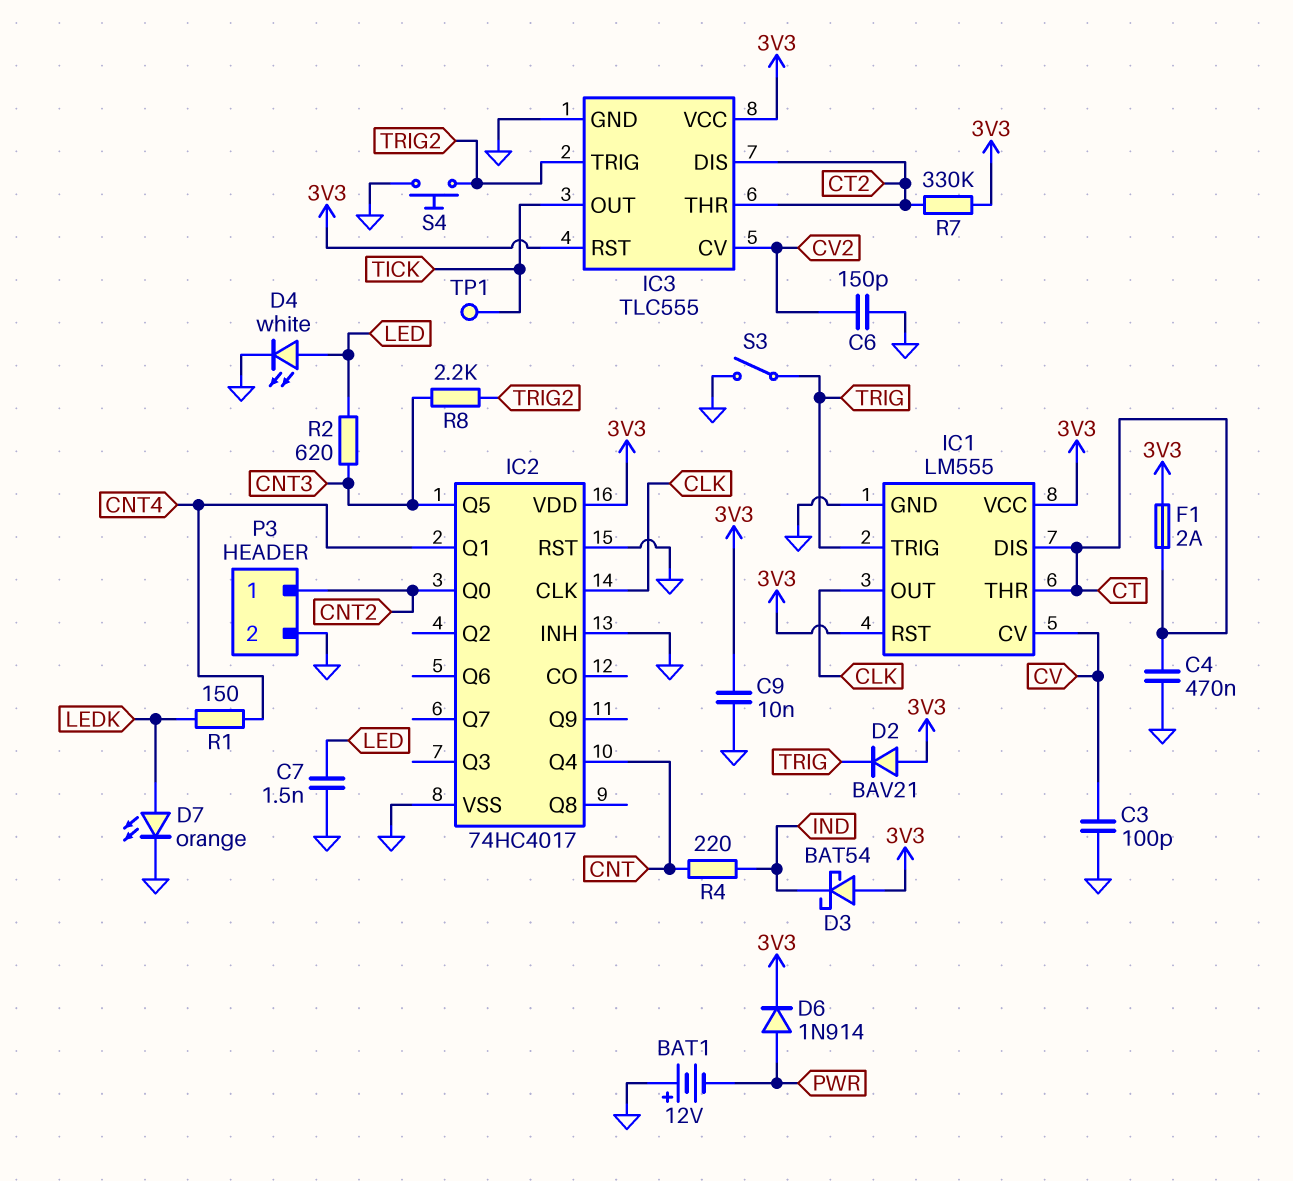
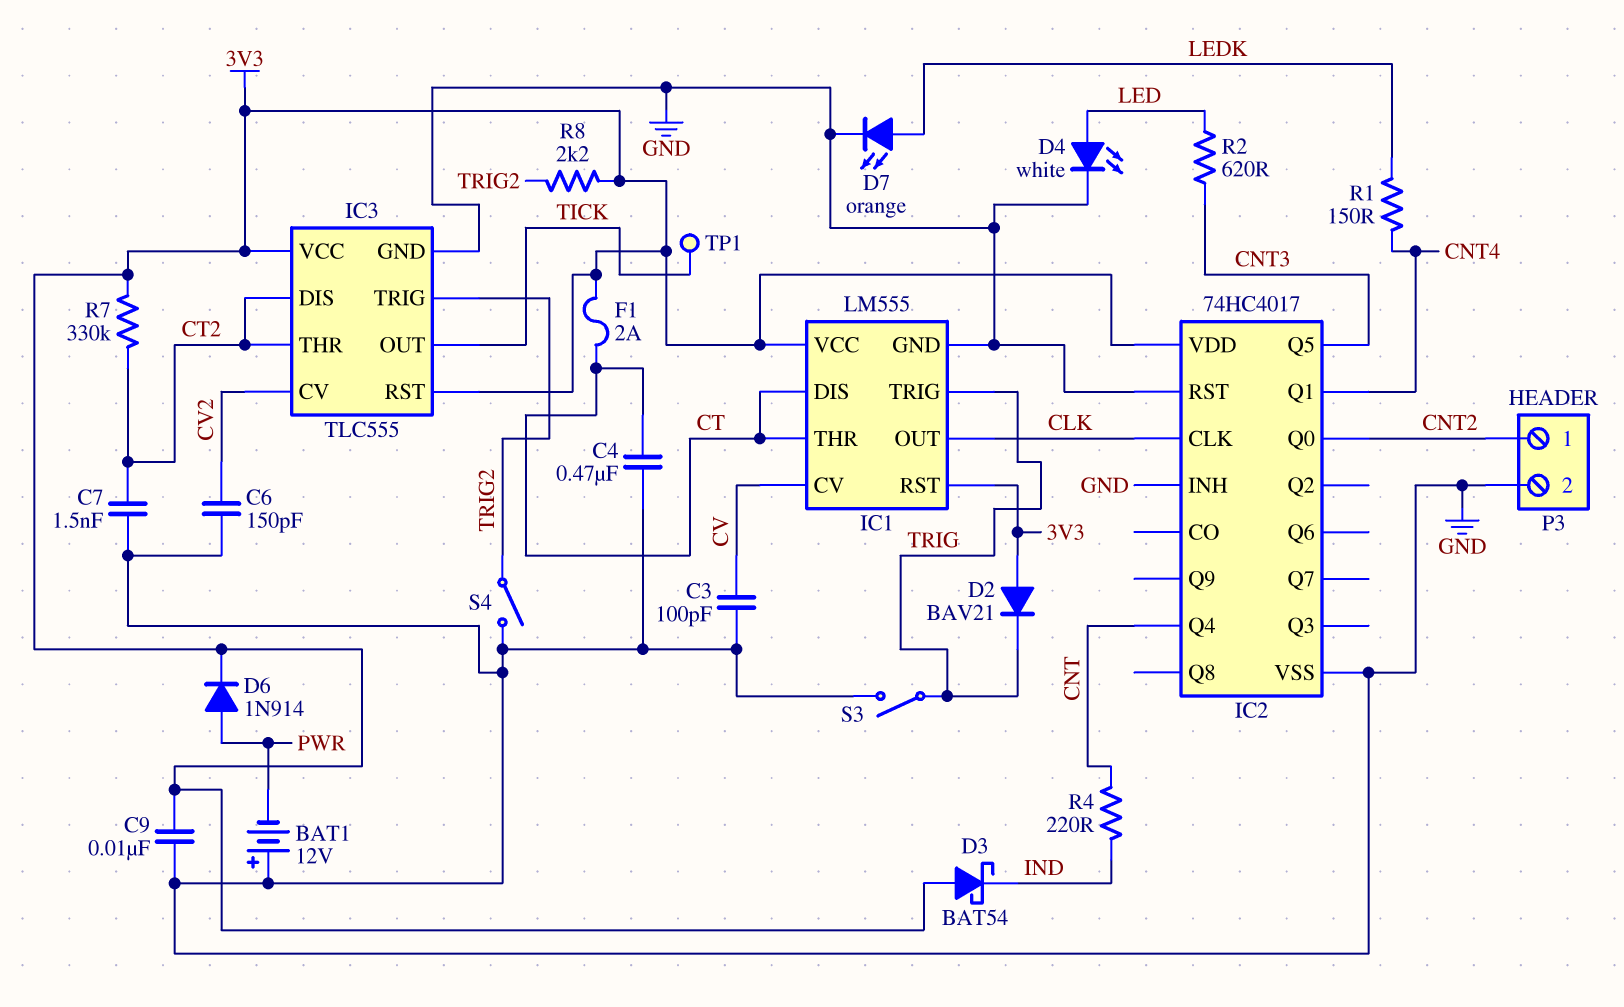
C7: 1.5nF (GND, LED) -> 1.5nF (CT2, GND)
R8: 2.2k (CNT3, TRIG2) -> 2.2k (3V3, TRIG2)
S4: button (GND, TRIG2) -> switch (GND, TRIG2)

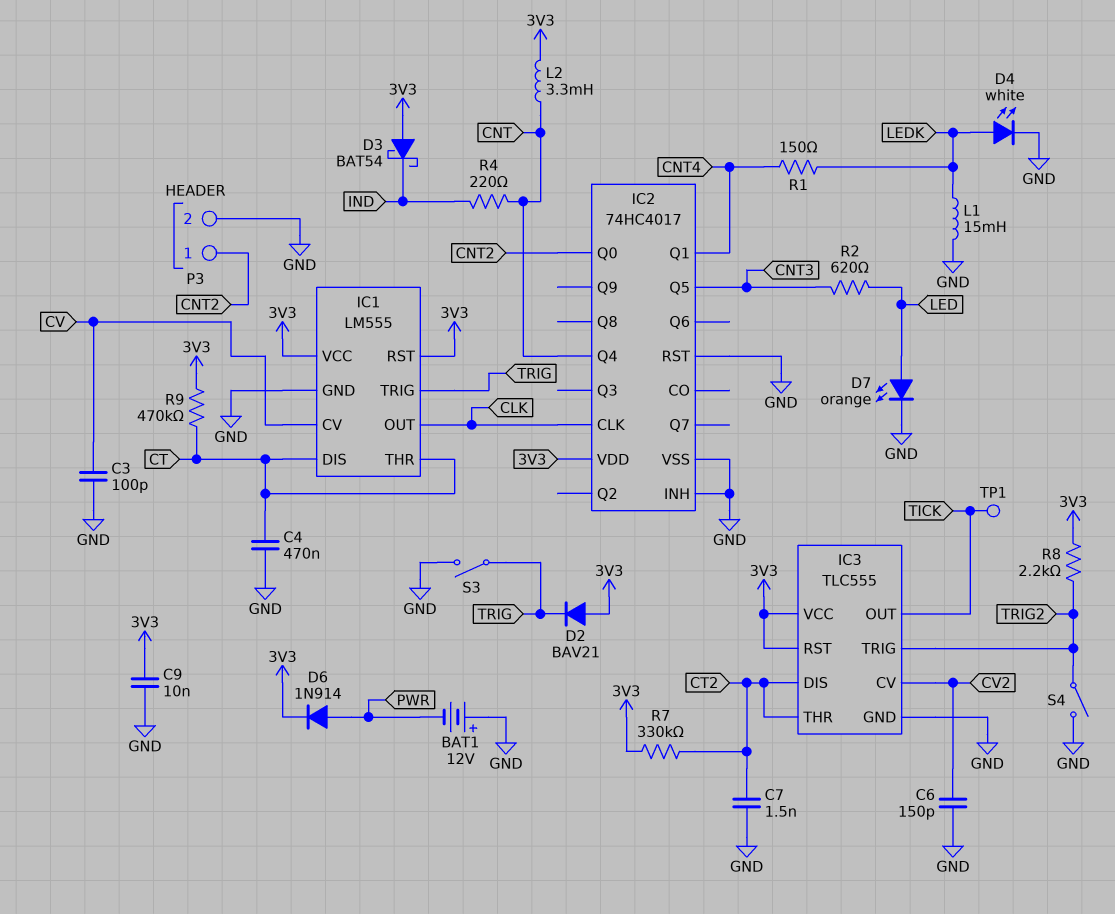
D4: LED white (A LED, K GND) -> LED white (A LEDK, K GND)
D7: LED orange (A LEDK, K GND) -> LED orange (A LED, K GND)
F1: 2A (3V3, CT) -> none
L1: none -> 15mH (GND, LEDK)
L2: none -> 3.3mH (3V3, CNT)
R9: none -> 470k (3V3, CT)

